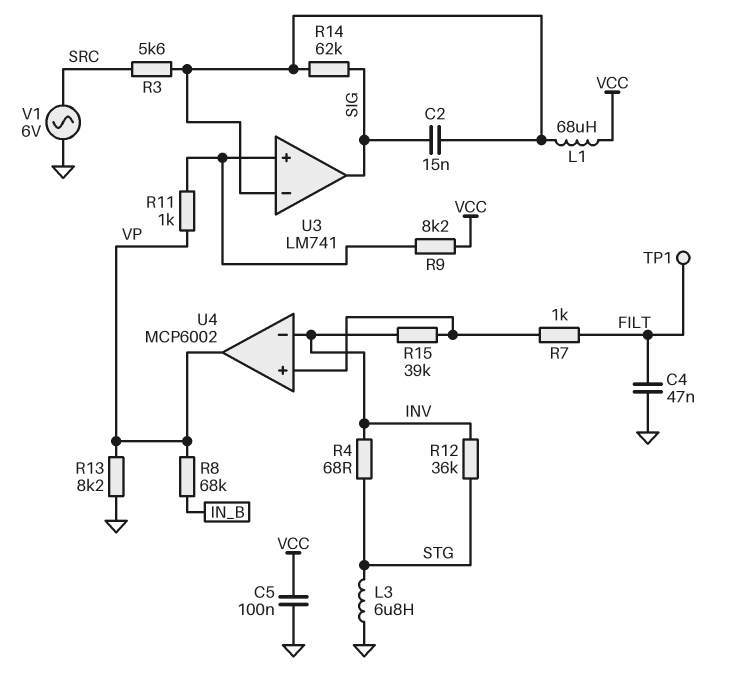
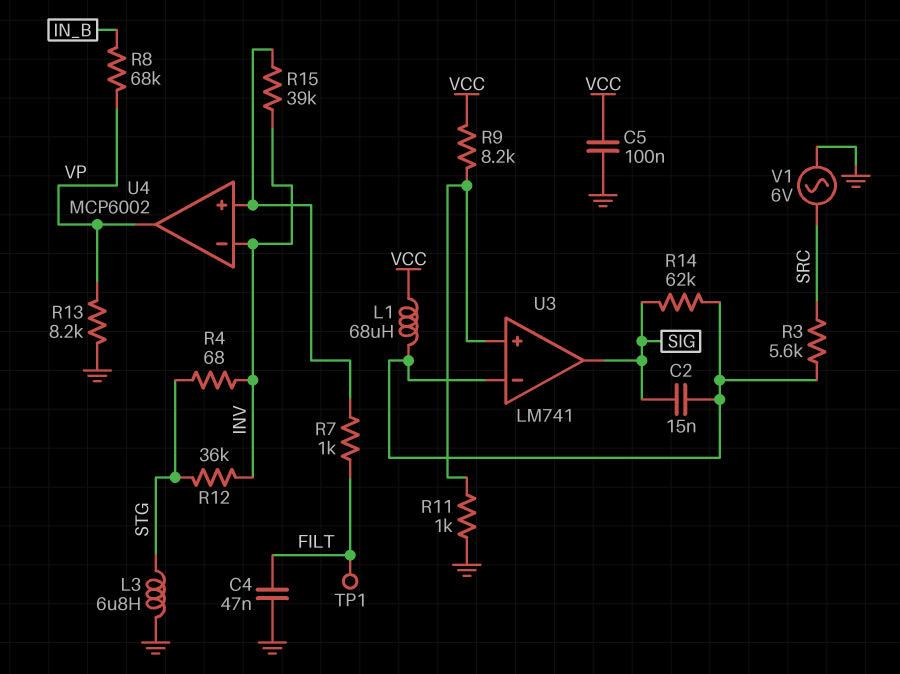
R11: 1k (U3/in+, VP) -> 1k (GND, U3/in+)

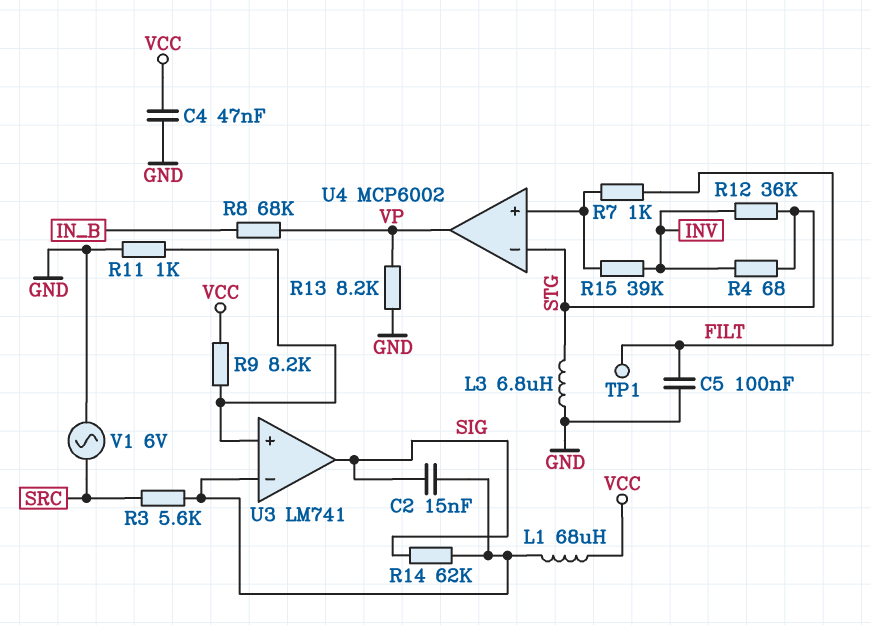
C4: 47nF (FILT, GND) -> 47nF (GND, VCC)
C5: 100nF (GND, VCC) -> 100nF (FILT, GND)
U4 pin in-: INV -> STG

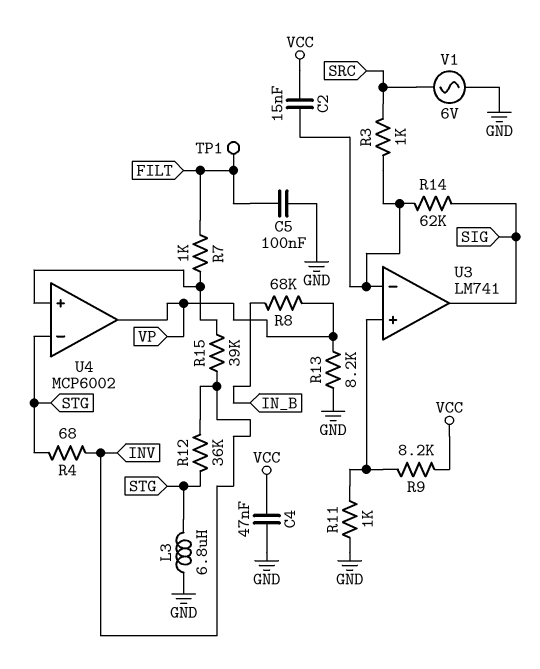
C2: 15nF (SIG, U3/in-) -> 15nF (U3/in-, VCC)
L1: 68uH (U3/in-, VCC) -> none
R3: 5.6k (SRC, U3/in-) -> 1k (SRC, U3/in-)

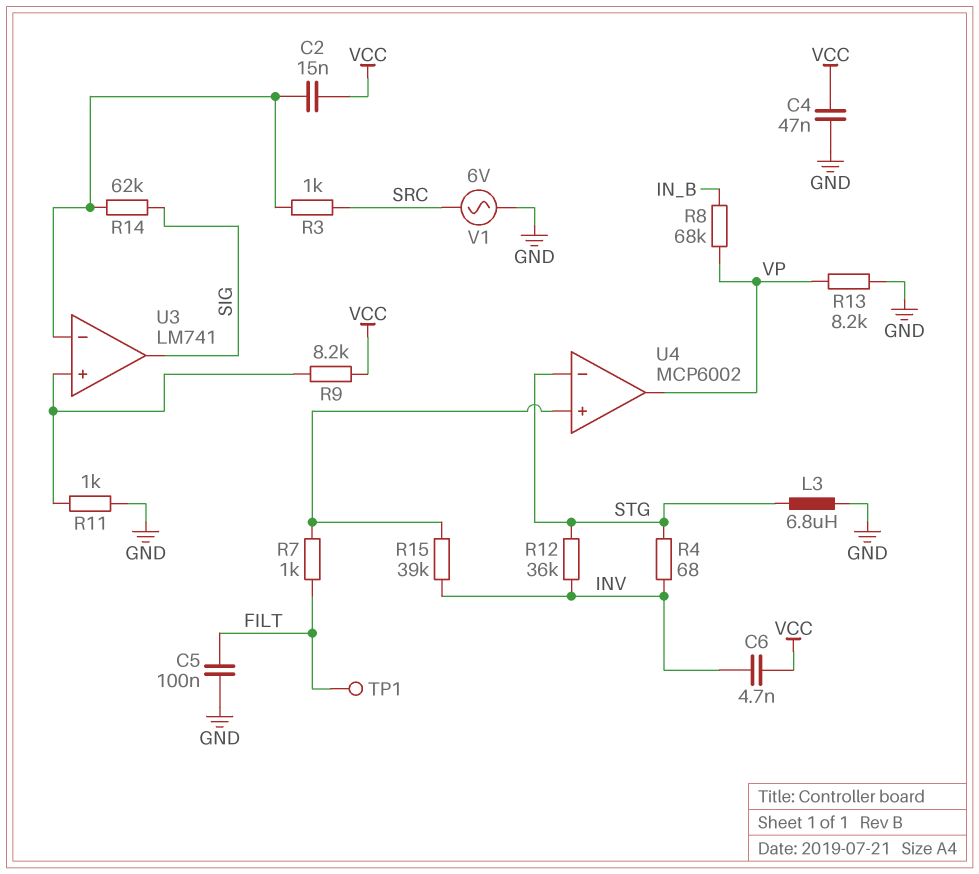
C6: none -> 4.7nF (INV, VCC)

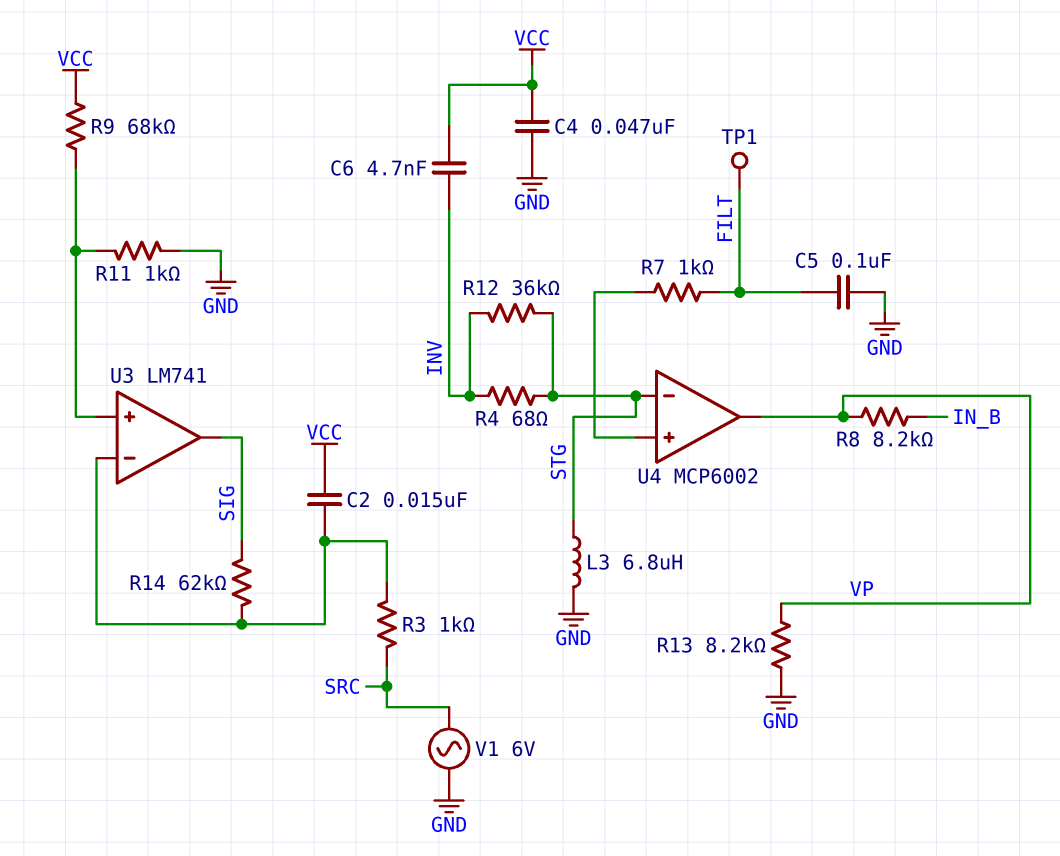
R8: 68k (IN_B, VP) -> 8.2k (IN_B, VP)
R9: 8.2k (U3/in+, VCC) -> 68k (U3/in+, VCC)
R15: 39k (INV, U4/in+) -> none

